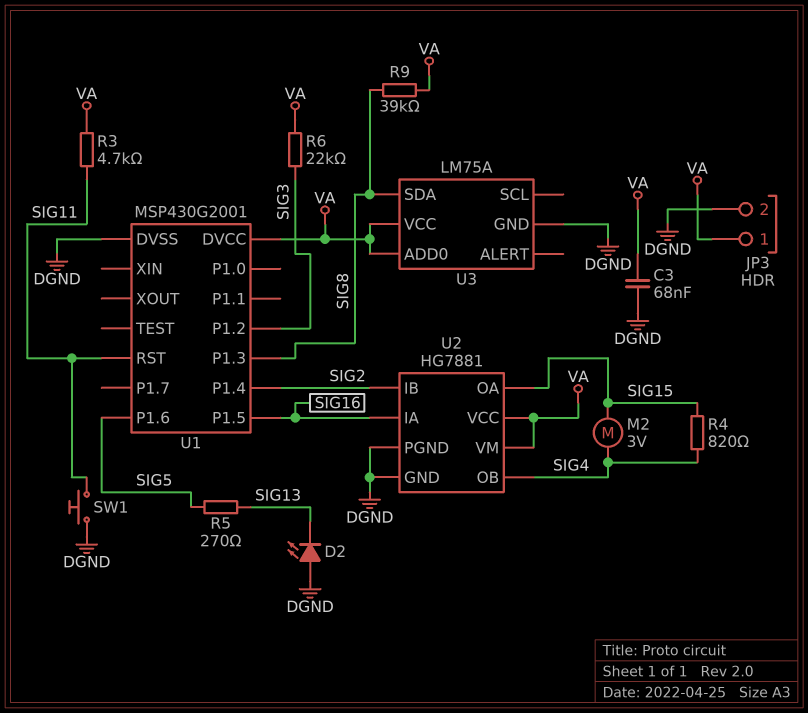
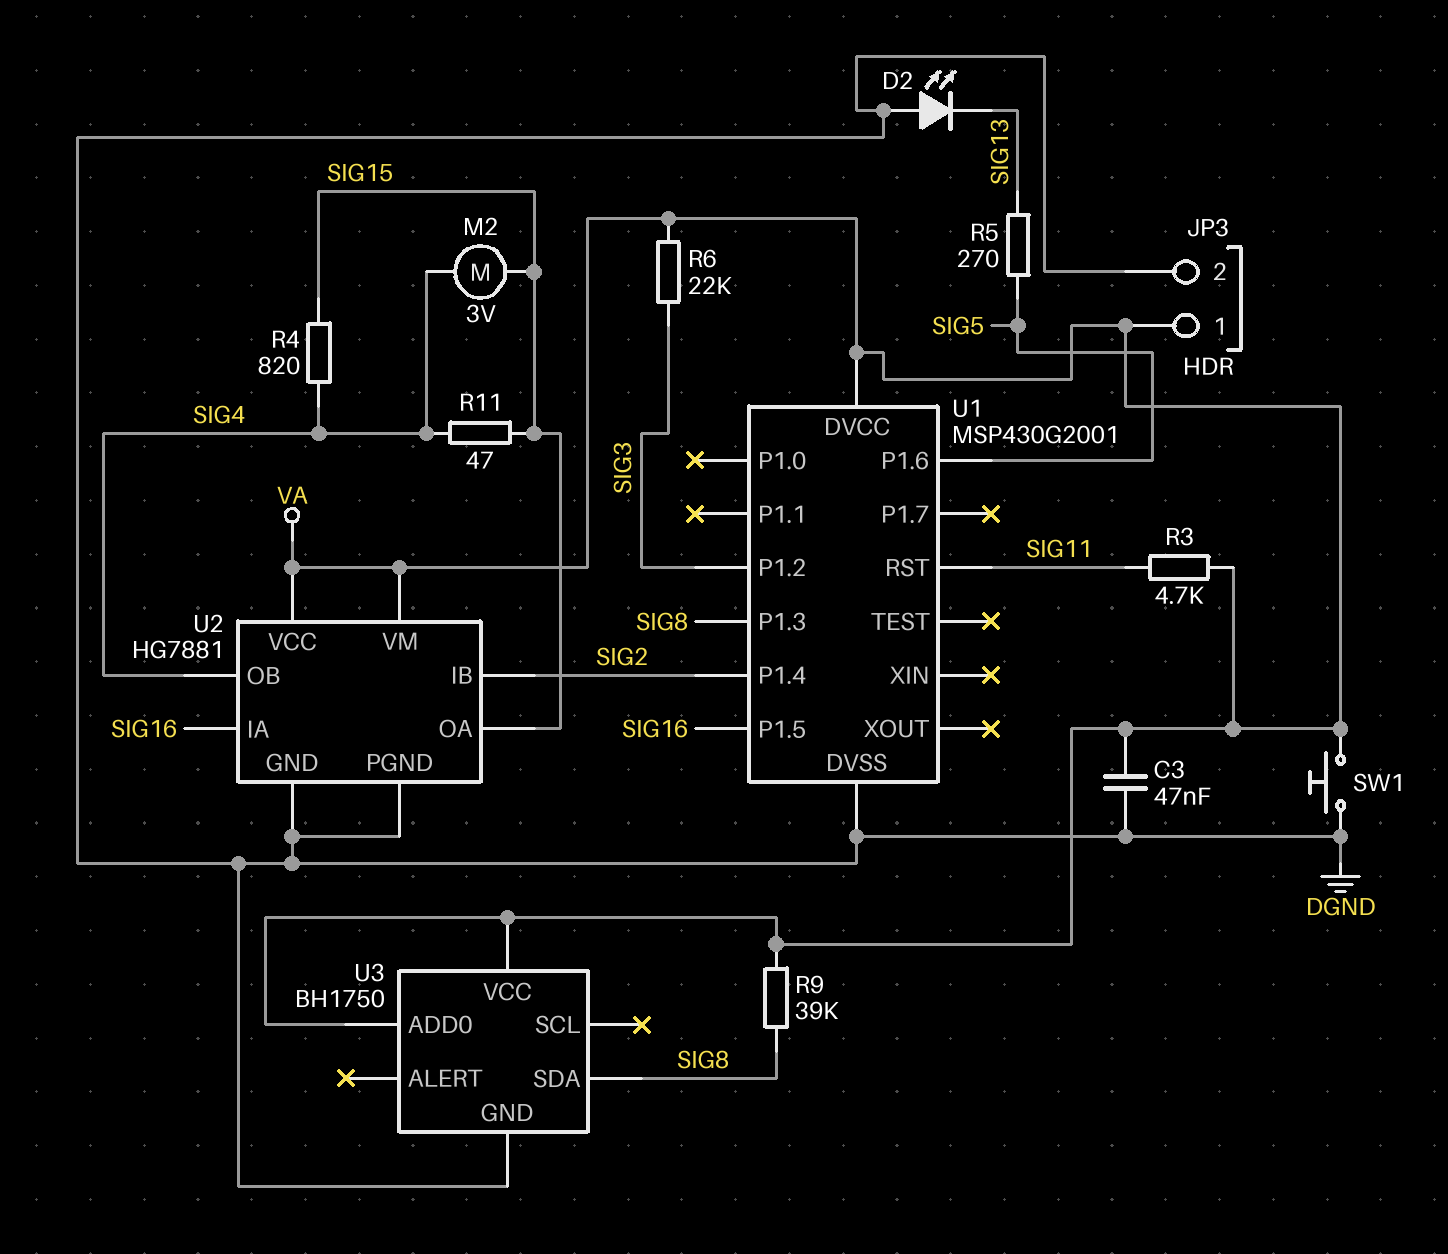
C3: 68nF (DGND, VA) -> 47nF (DGND, VA)
R11: none -> 47 (SIG4, SIG15)
SW1: button (DGND, SIG11) -> button (DGND, VA)
U3: LM75A -> BH1750

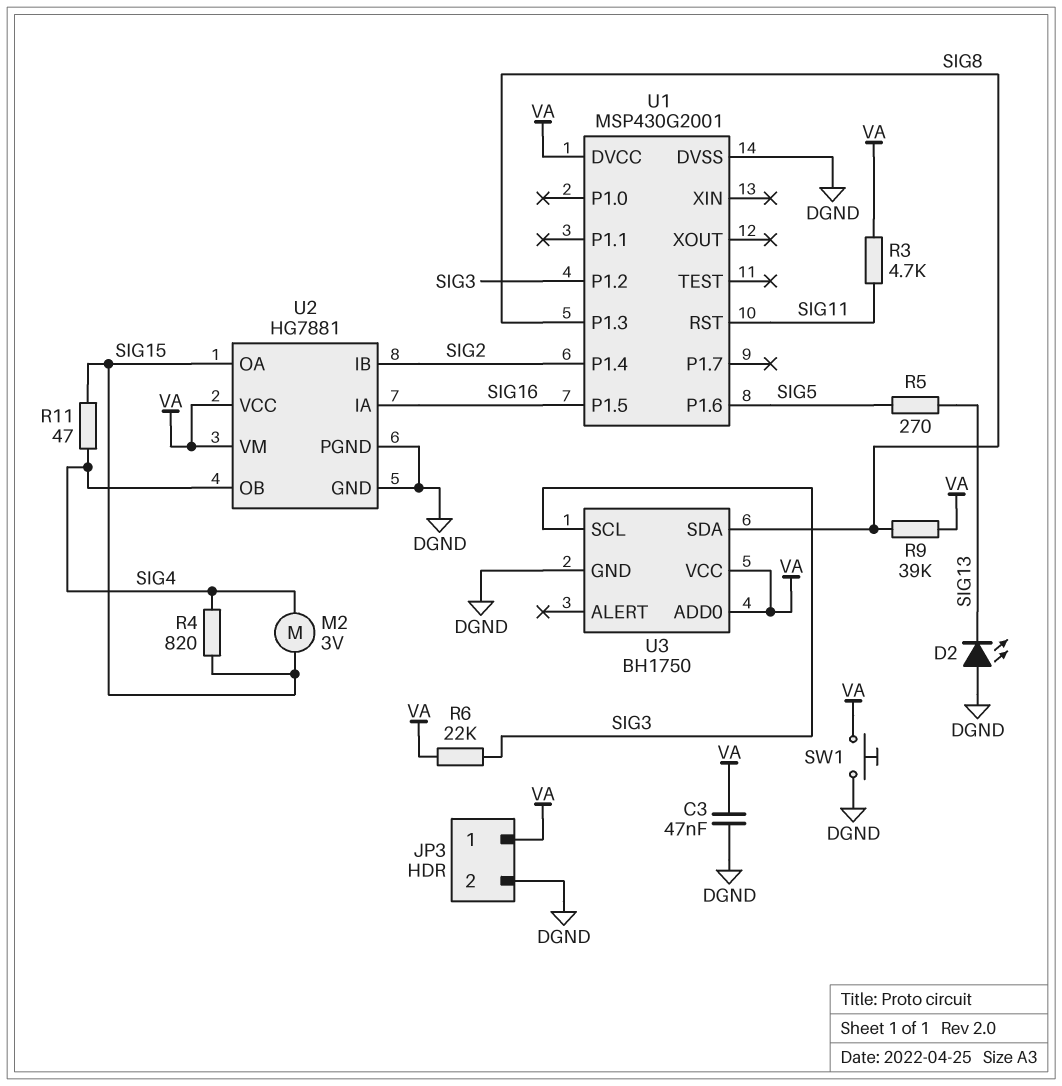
U3 pin SCL: none -> SIG3

